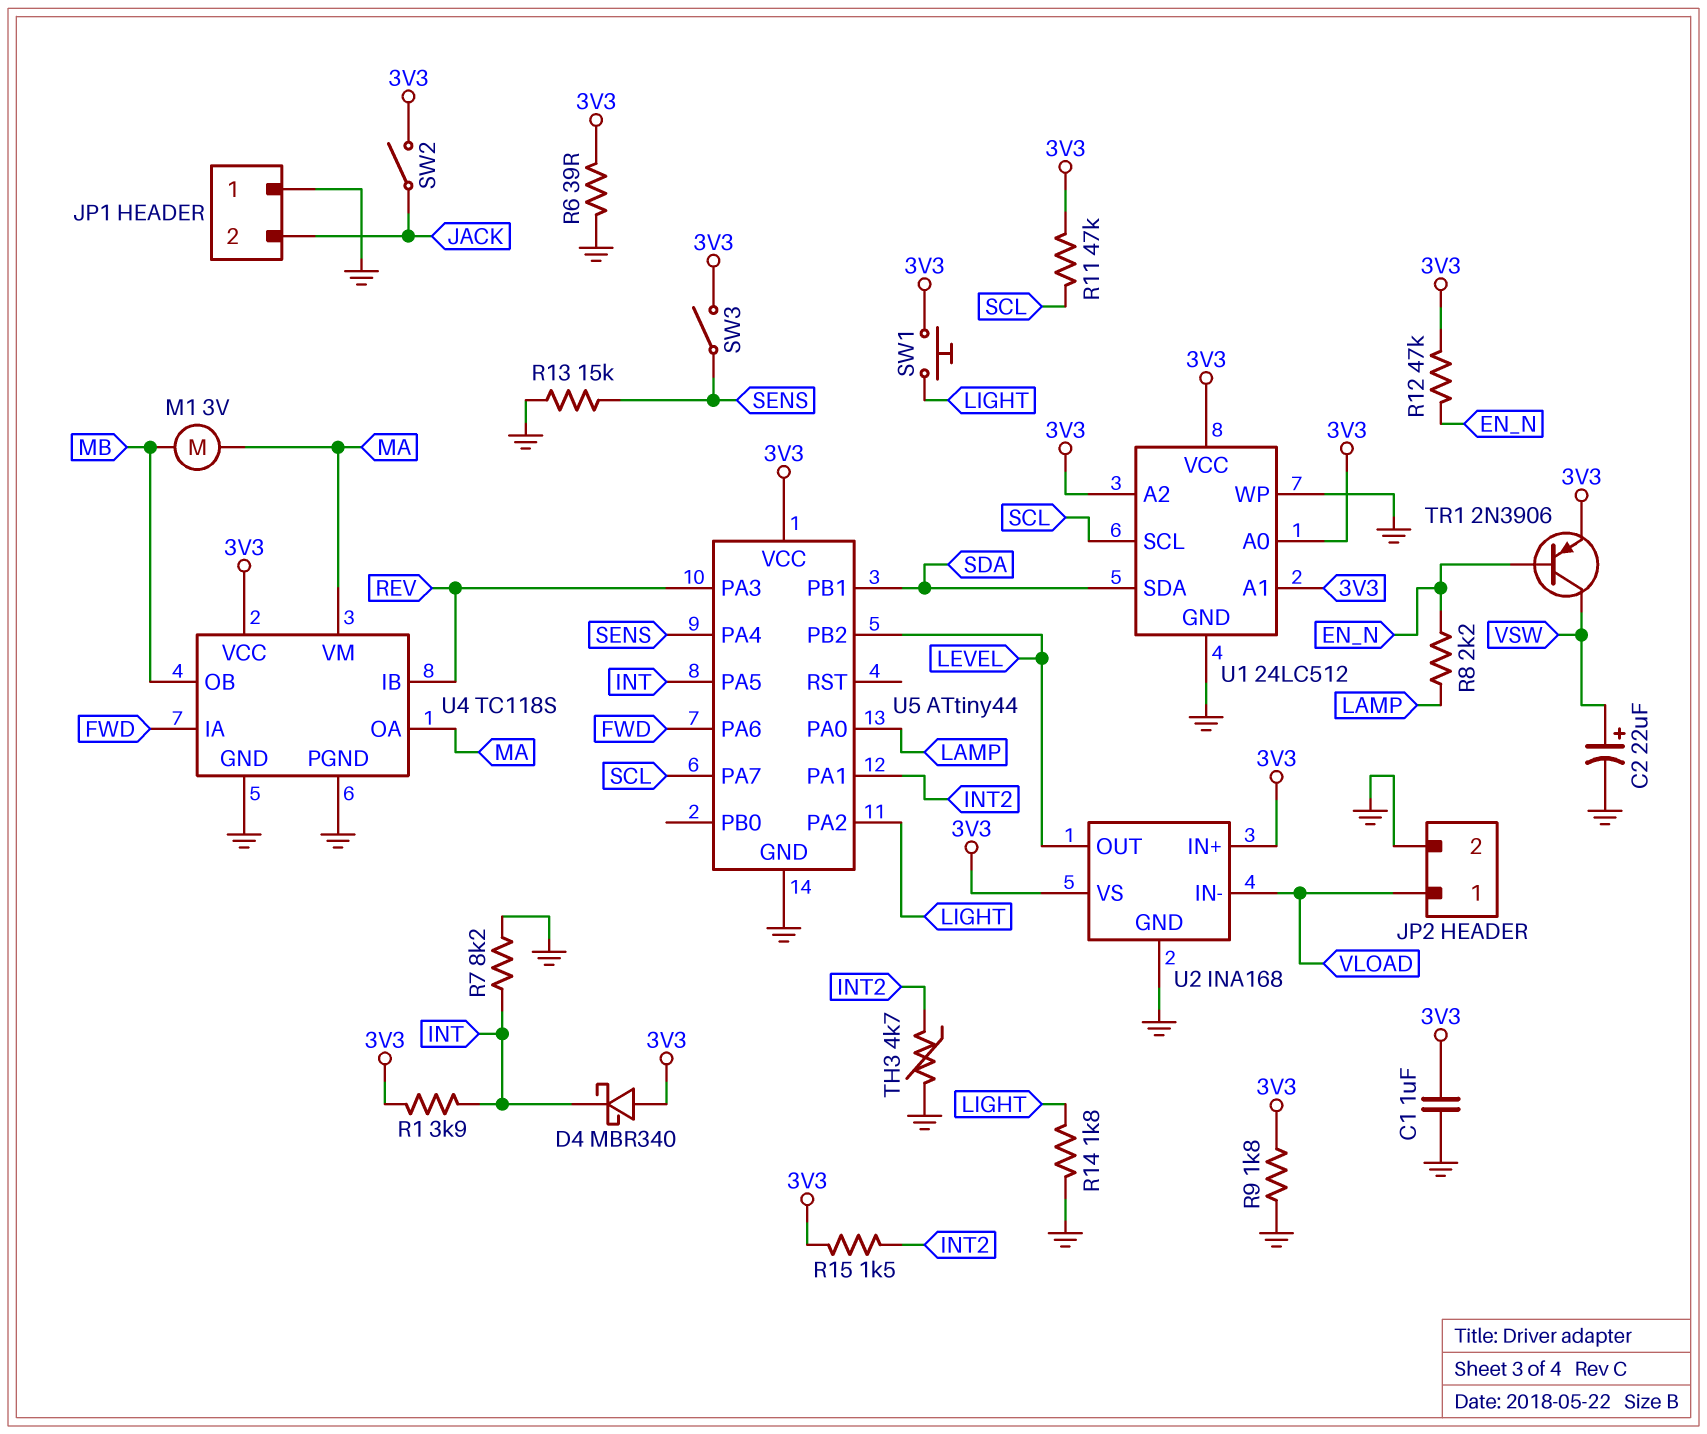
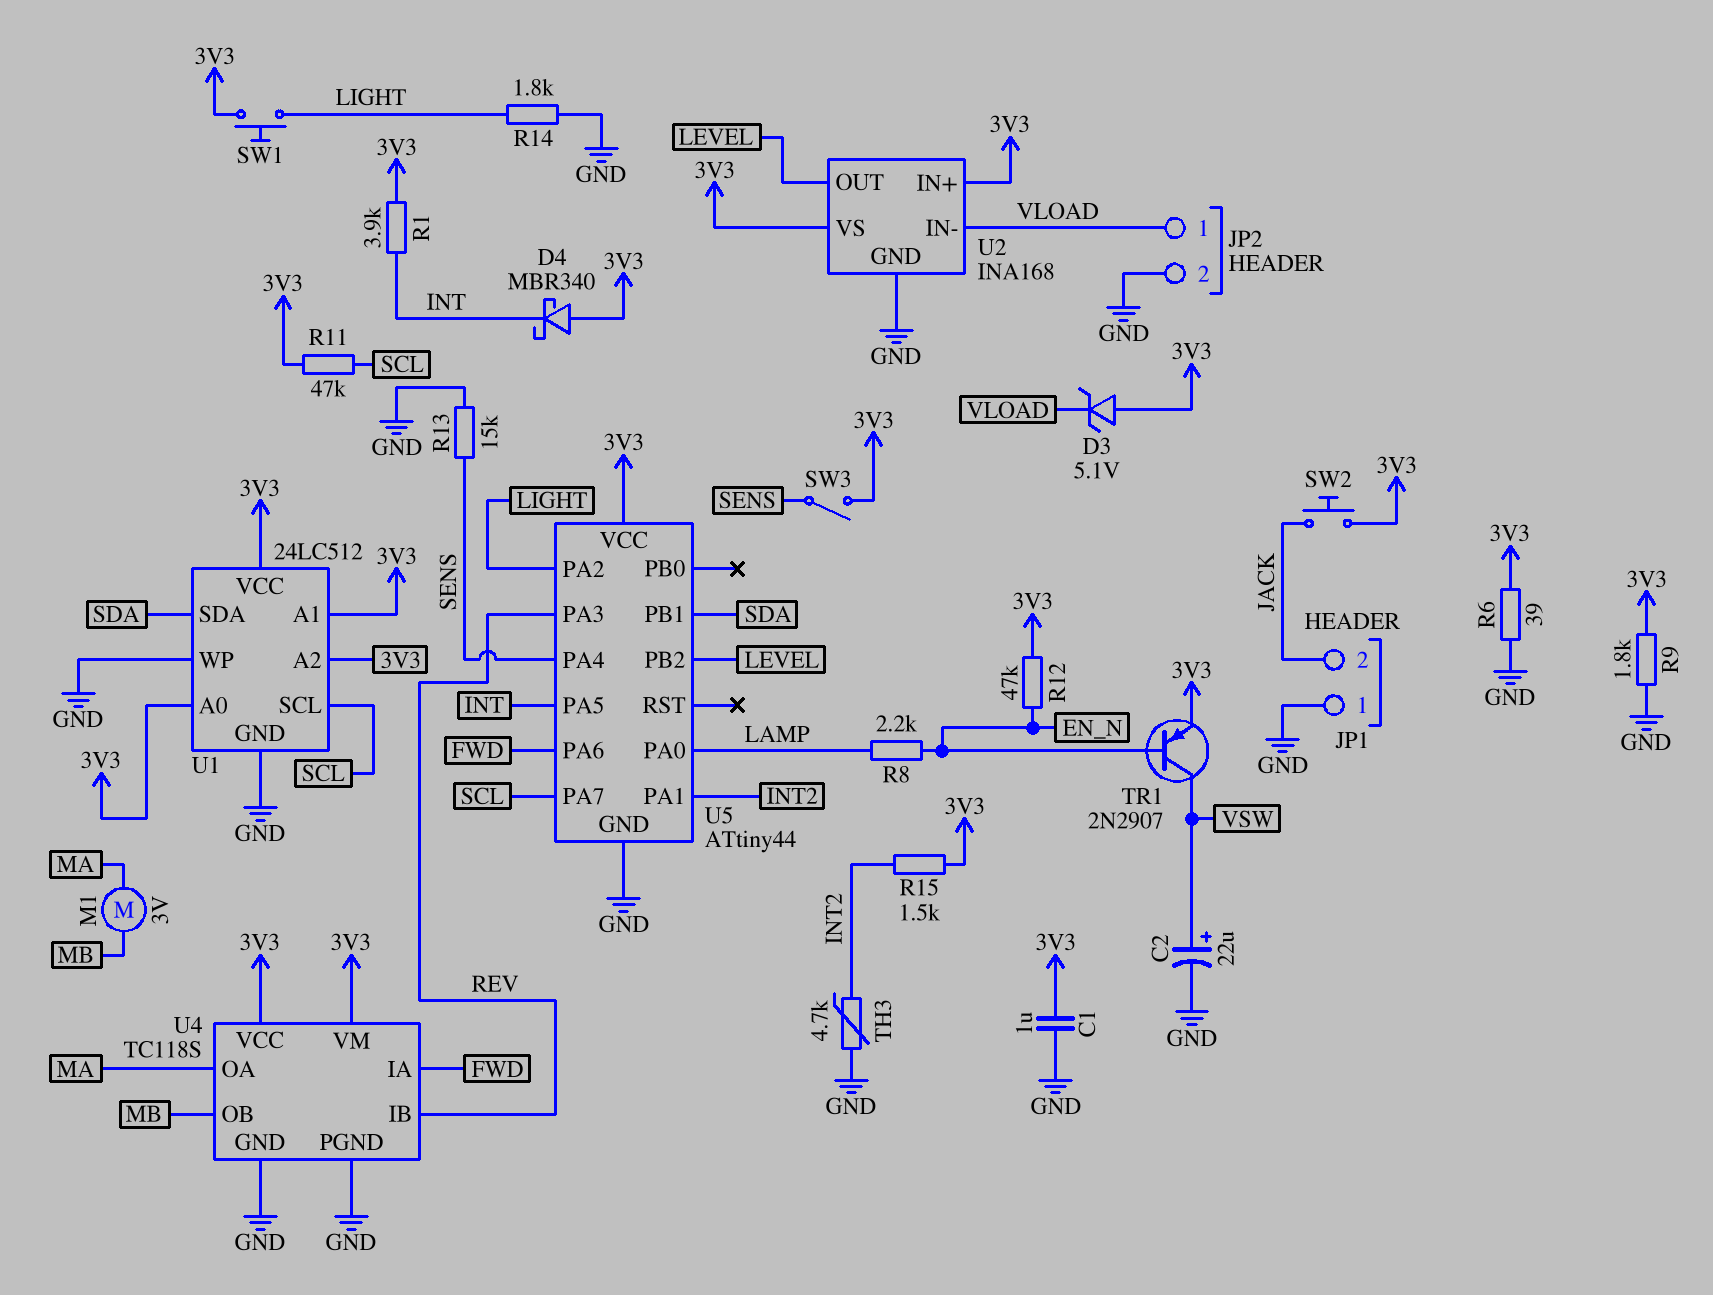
D3: none -> zener 5.1V (A 3V3, K VLOAD)
R7: 8.2k (GND, INT) -> none
SW2: switch (3V3, JACK) -> button (3V3, JACK)
TR1: PNP 2N3906 (B EN_N, C VSW, E 3V3) -> PNP 2N2907 (B EN_N, C VSW, E 3V3)
U4 pin VM: MA -> 3V3

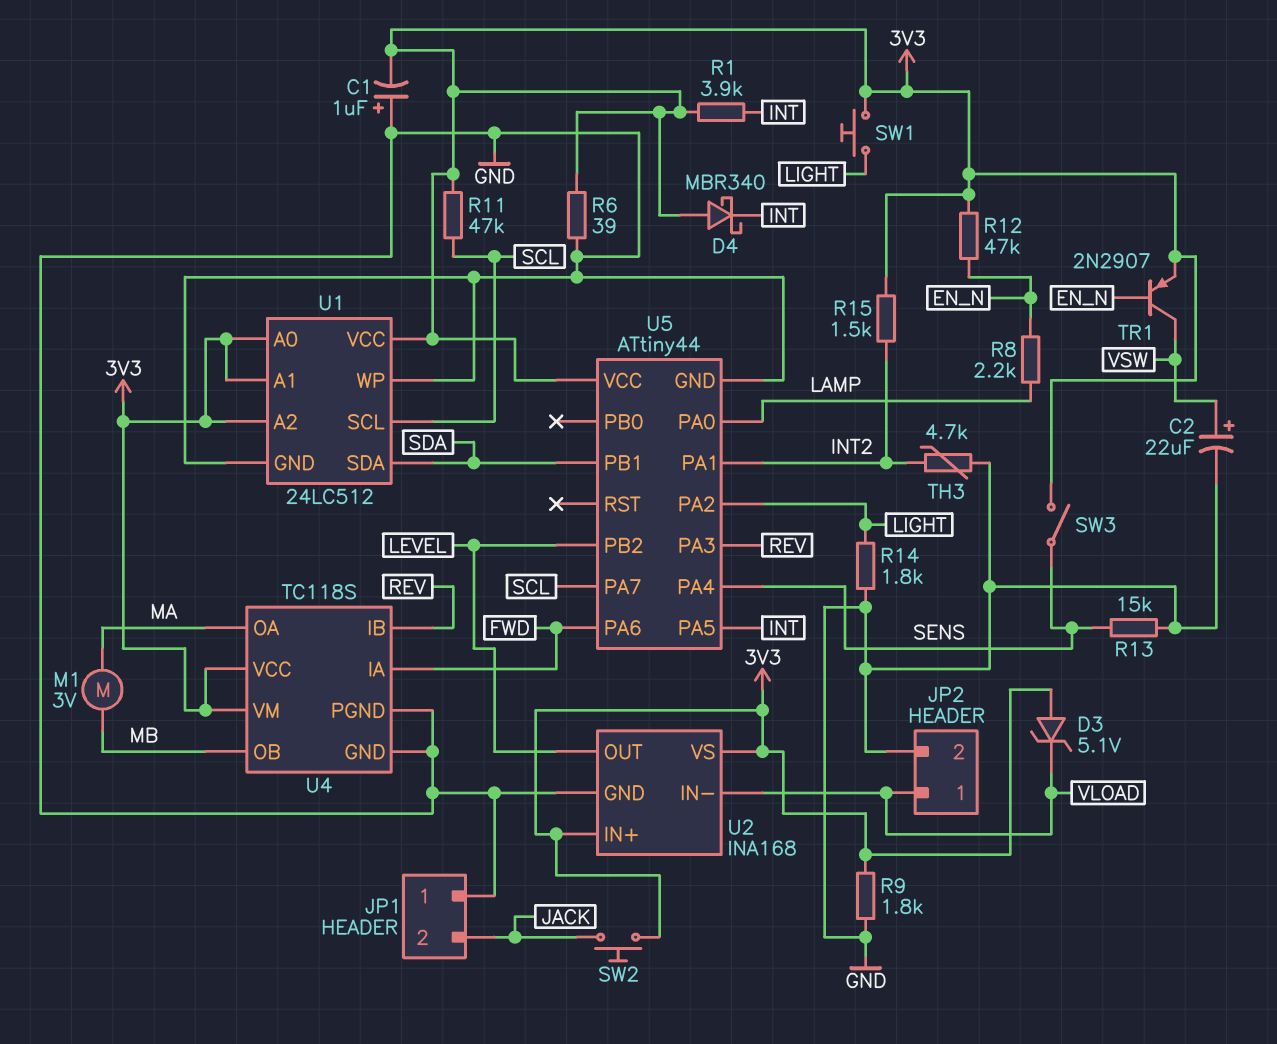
C1: 1uF (3V3, GND) -> 1uF (plus GND, minus 3V3)

